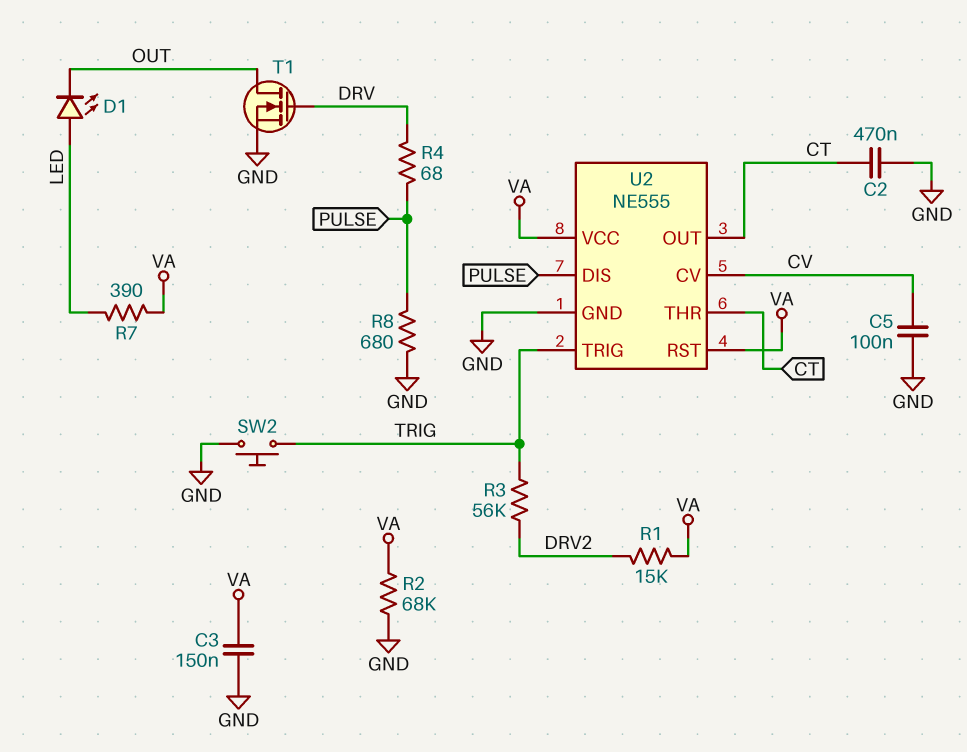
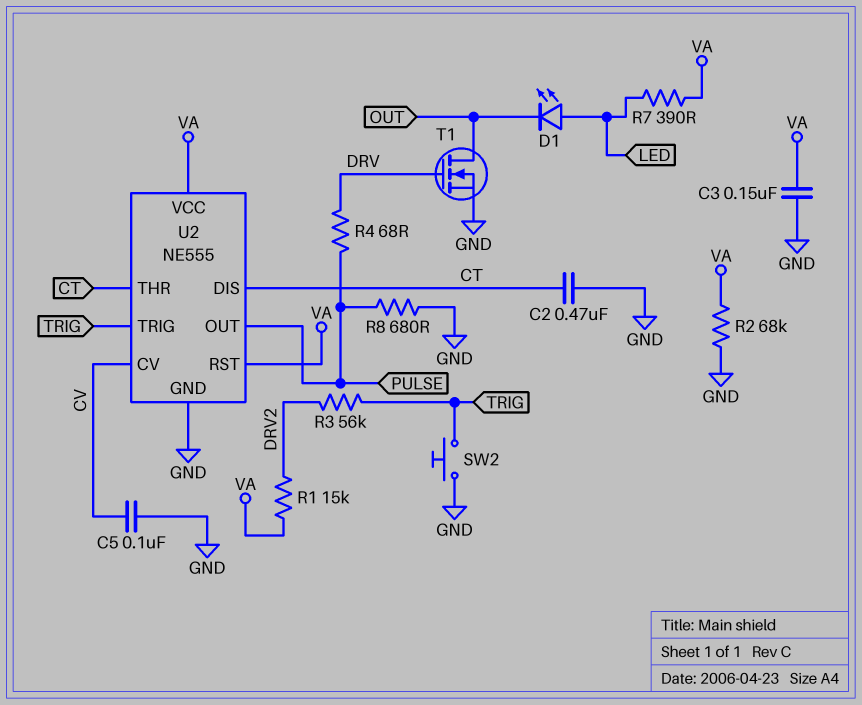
U2 pin DIS: PULSE -> CT
U2 pin OUT: CT -> PULSE

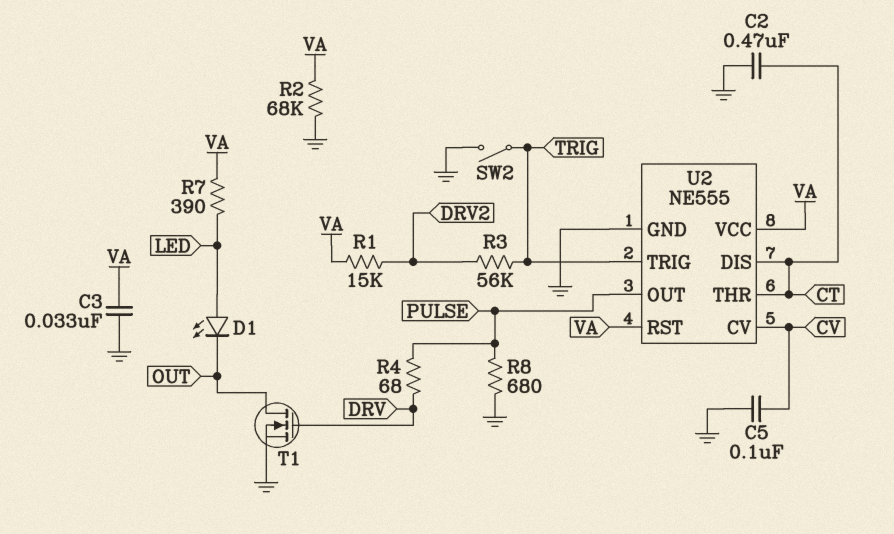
C3: 150nF (GND, VA) -> 33nF (GND, VA)
SW2: button (GND, TRIG) -> switch (GND, TRIG)

